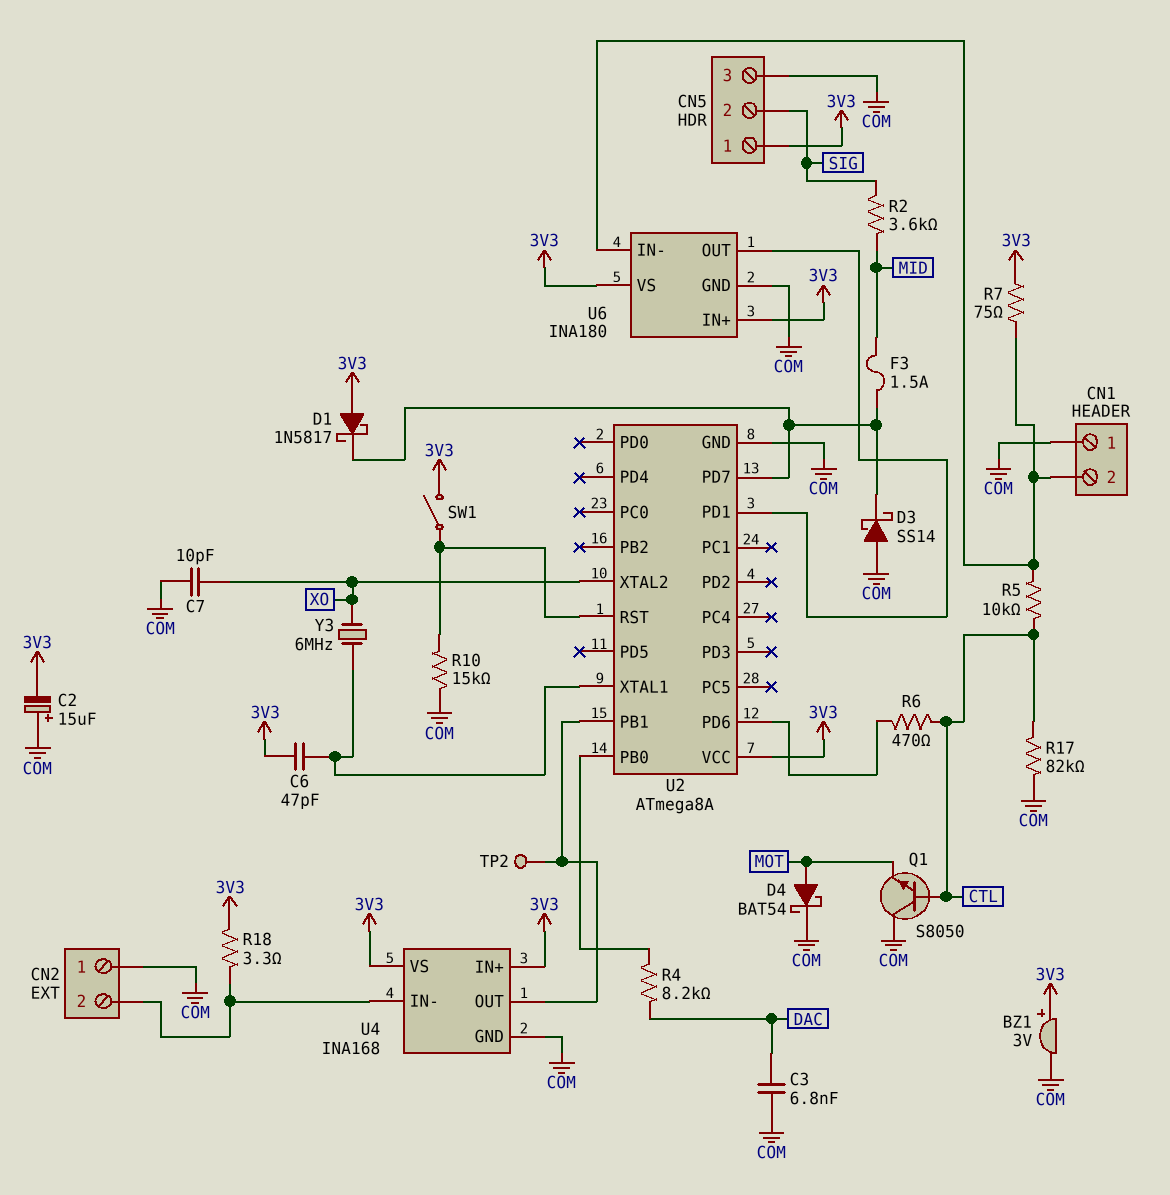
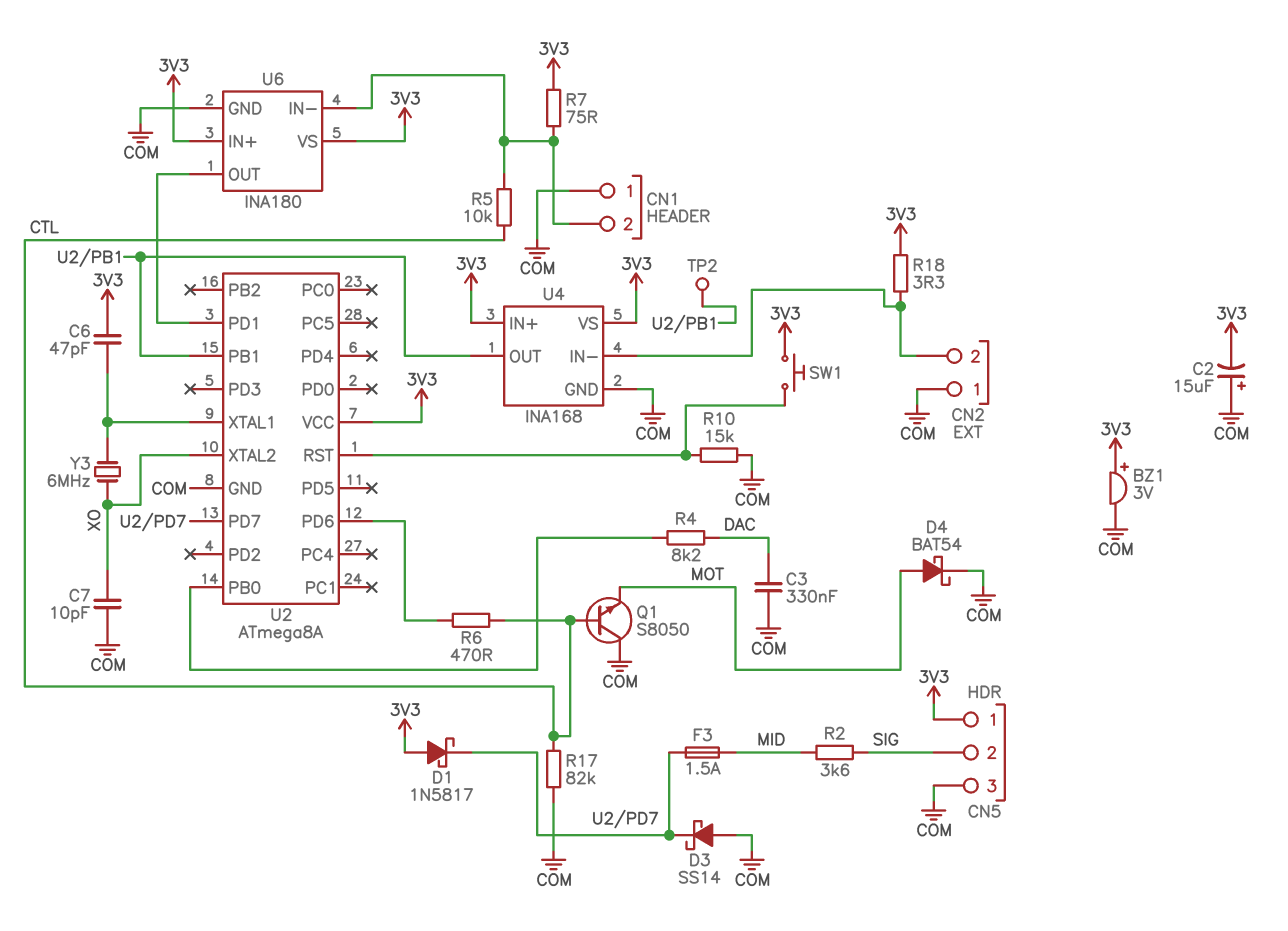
C3: 6.8nF (COM, DAC) -> 330nF (COM, DAC)
SW1: switch (3V3, U2/RST) -> button (3V3, U2/RST)

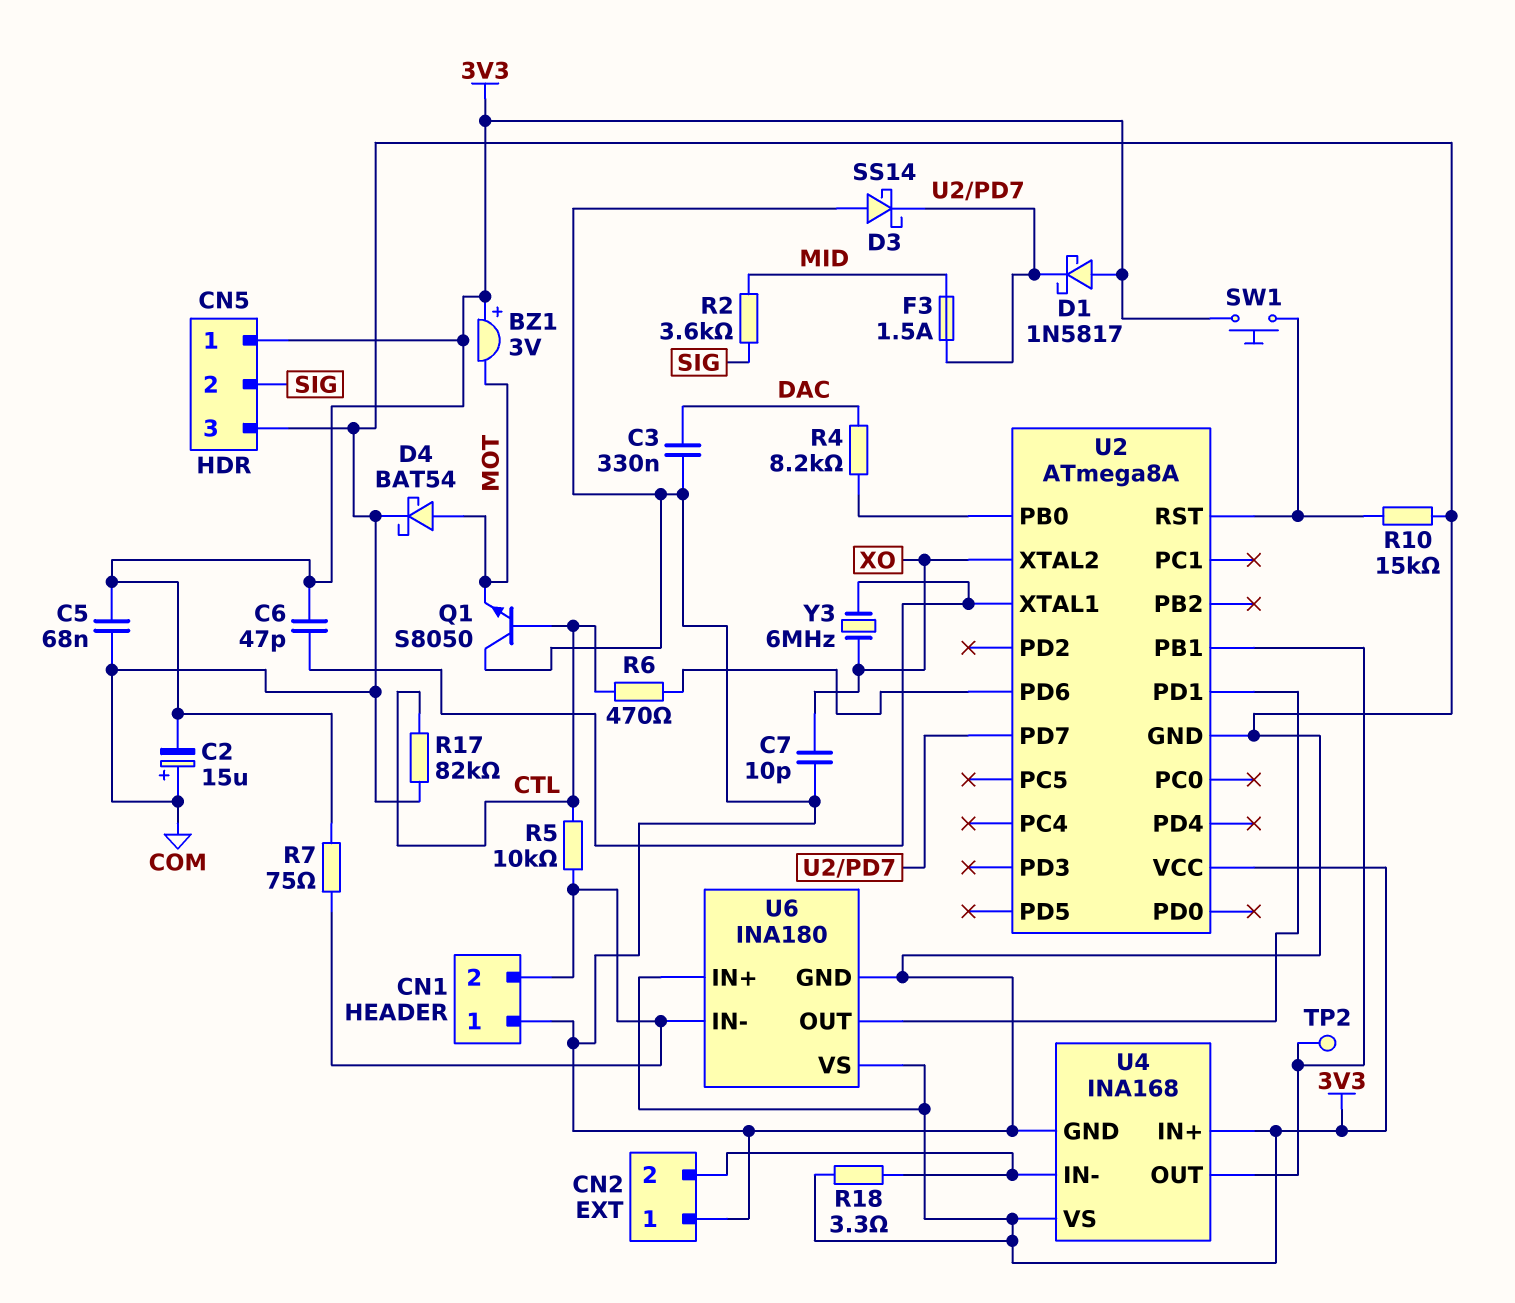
BZ1: buzzer 3V (plus 3V3, minus COM) -> buzzer 3V (plus 3V3, minus MOT)
C5: none -> 68nF (3V3, COM)

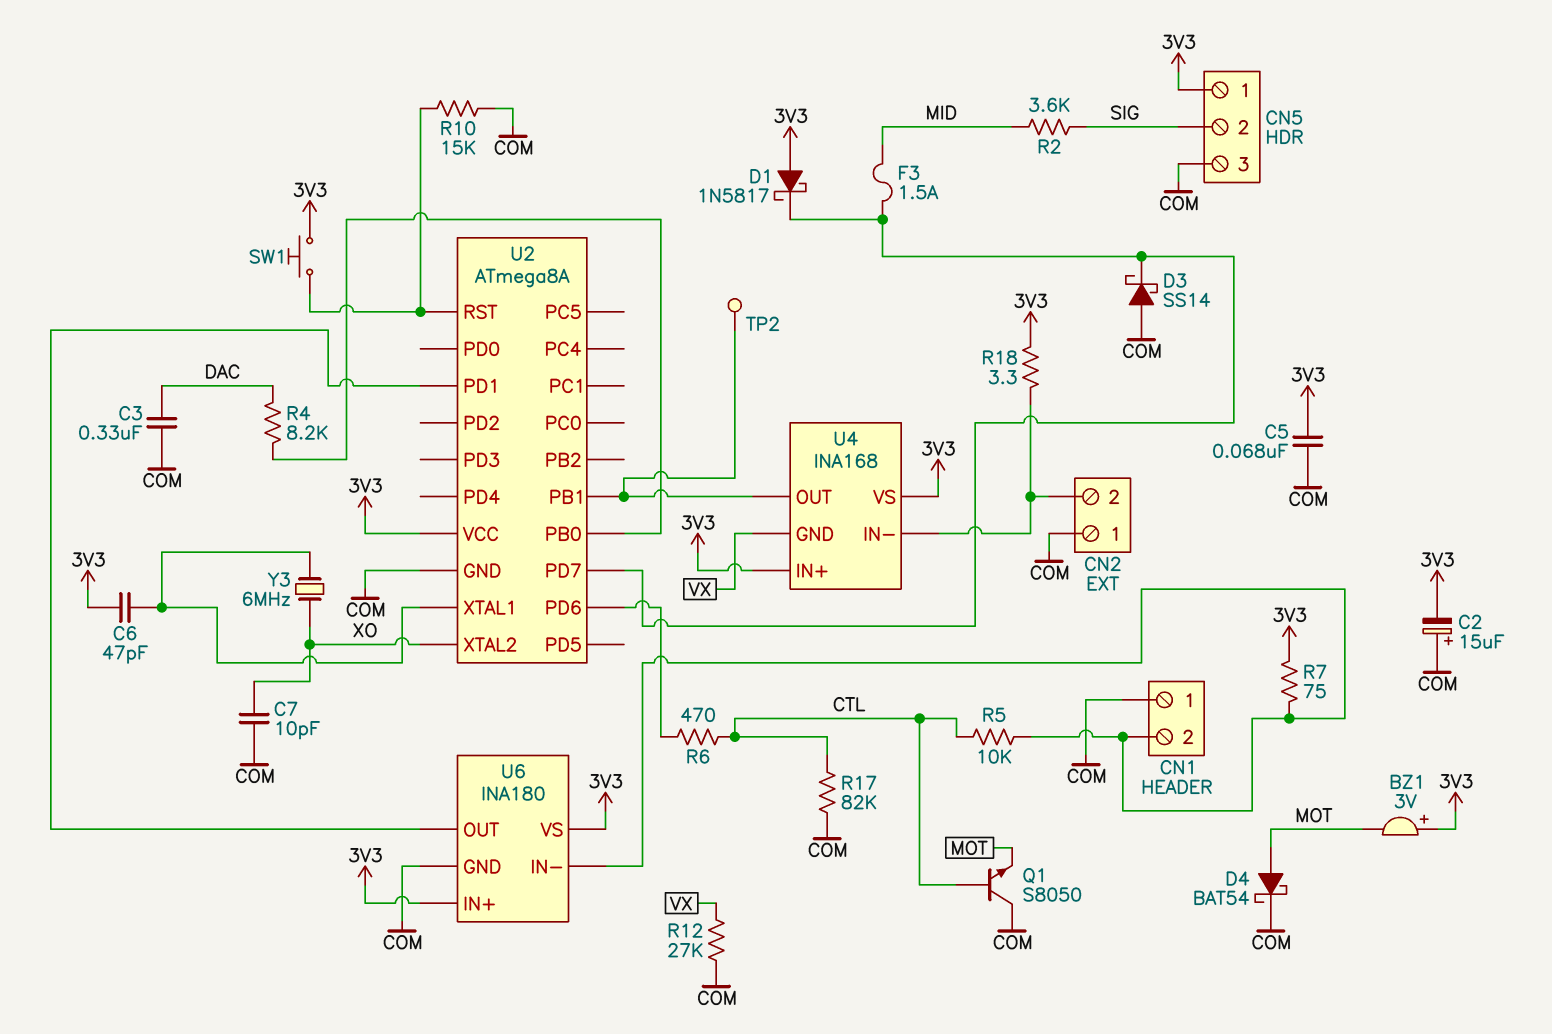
R12: none -> 27k (COM, VX)
U4 pin GND: COM -> VX

